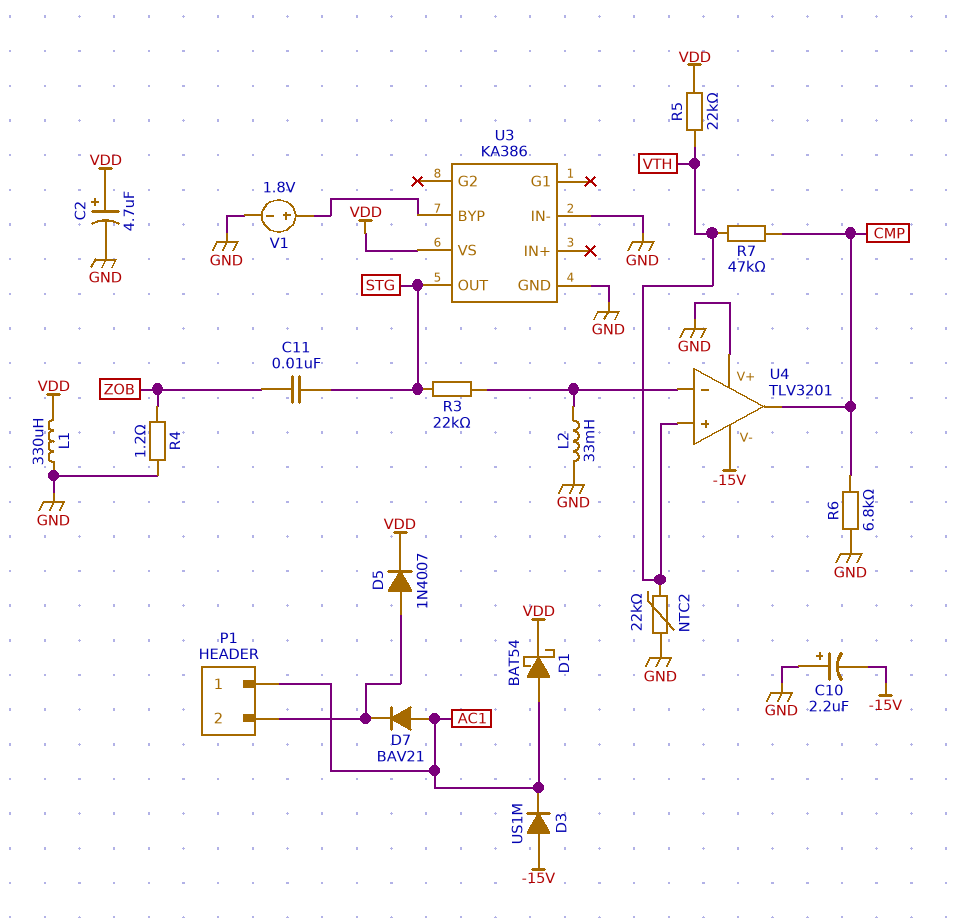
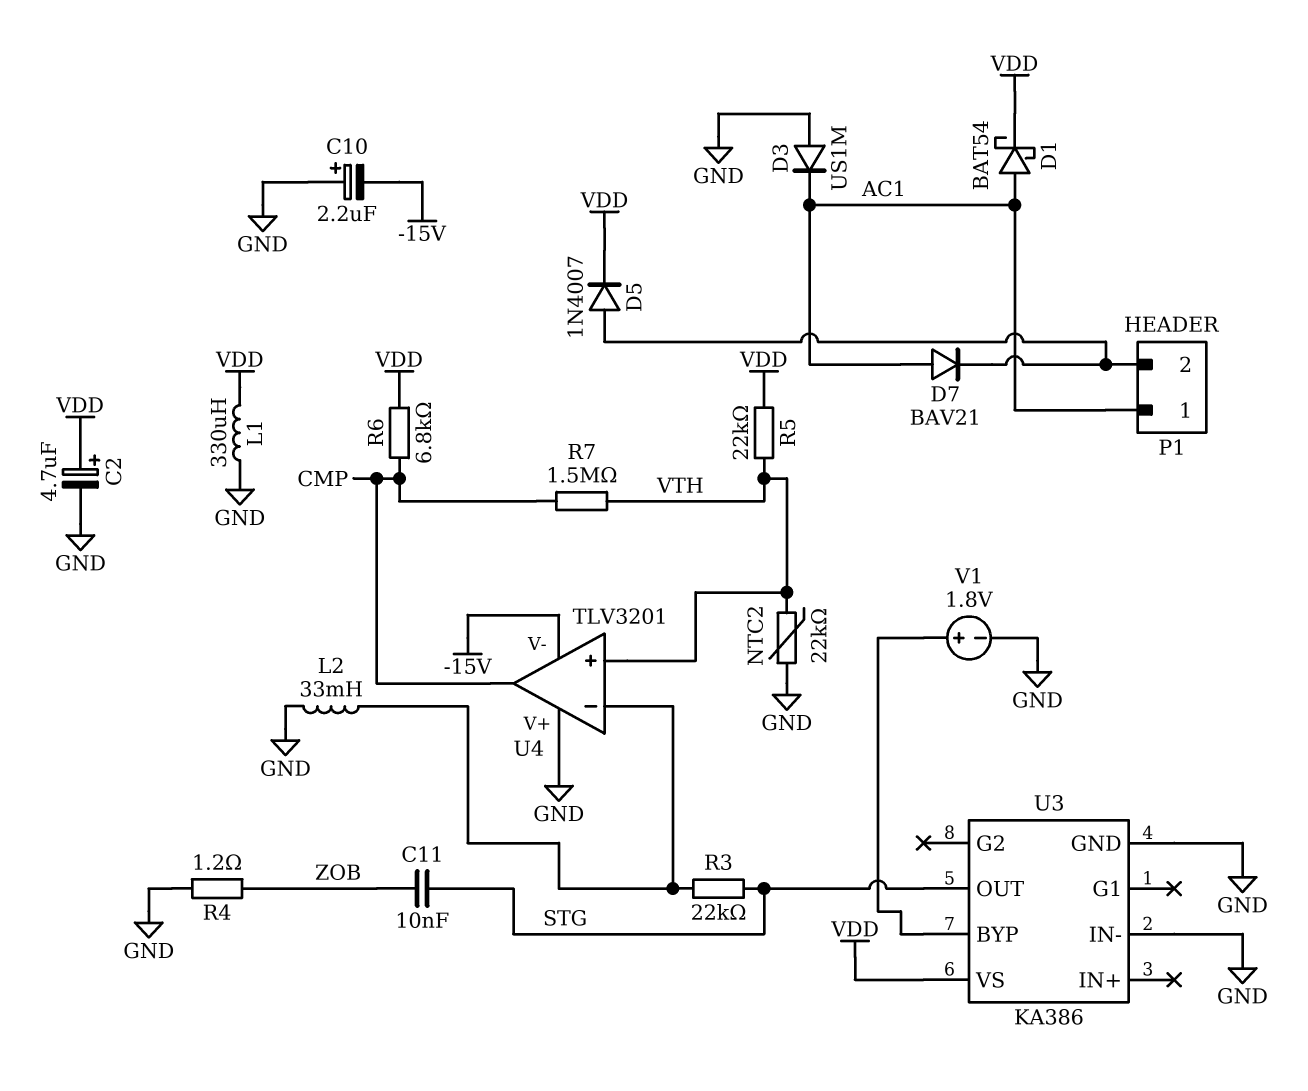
D3: diode US1M (A -15V, K AC1) -> diode US1M (A GND, K AC1)
R6: 6.8k (CMP, GND) -> 6.8k (CMP, VDD)
R7: 47k (CMP, VTH) -> 1.5M (CMP, VTH)

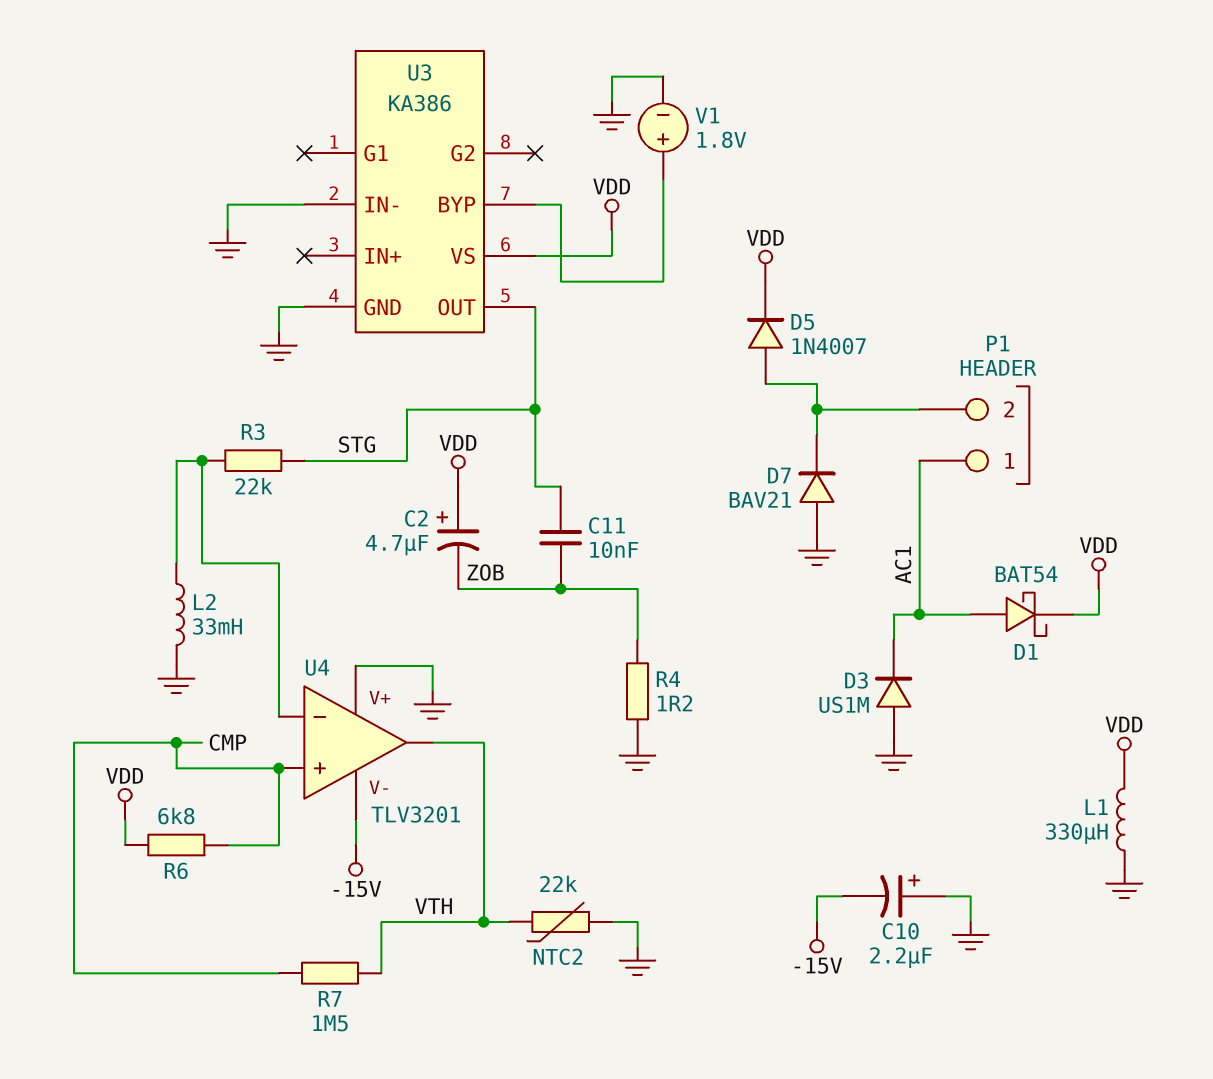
C2: 4.7uF (plus VDD, minus GND) -> 4.7uF (plus VDD, minus ZOB)
D7: diode BAV21 (A AC1, K P1/2) -> diode BAV21 (A GND, K P1/2)
R5: 22k (VDD, VTH) -> none
U4 pin in+: VTH -> CMP
U4 pin out: CMP -> VTH

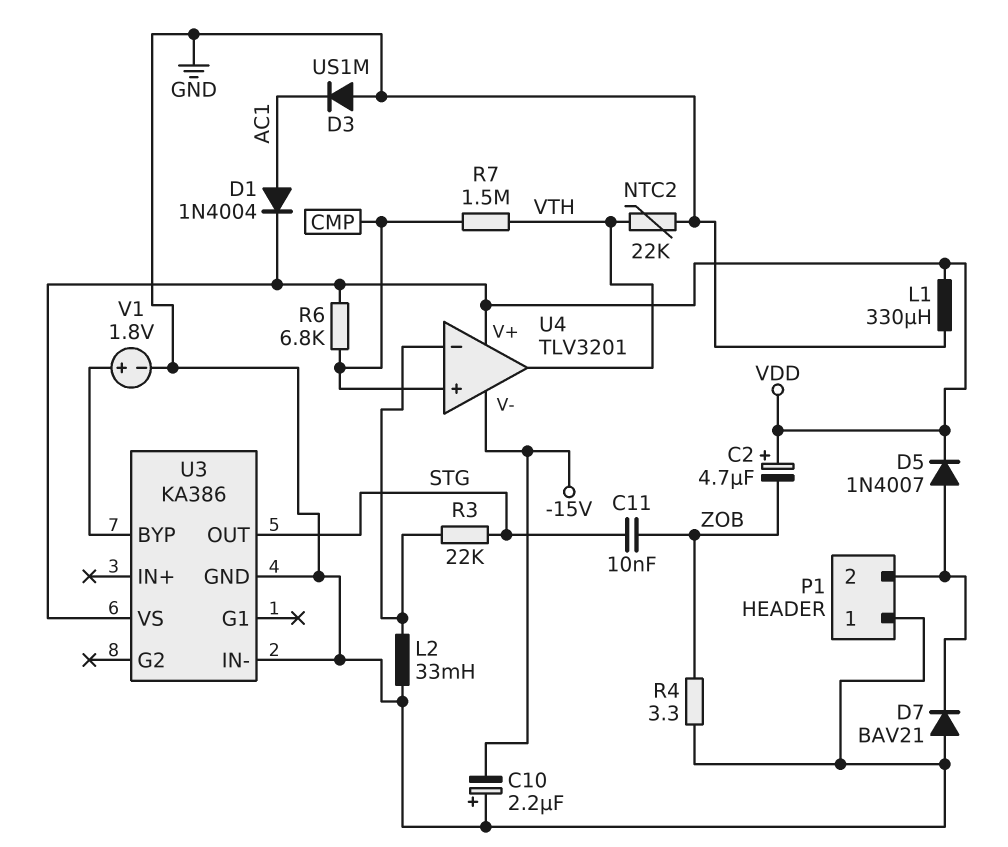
D1: schottky BAT54 (A AC1, K VDD) -> diode 1N4004 (A AC1, K VDD)
P1 pin 1: AC1 -> GND
R4: 1.2 (GND, ZOB) -> 3.3 (GND, ZOB)
U4 pin V+: GND -> VDD

